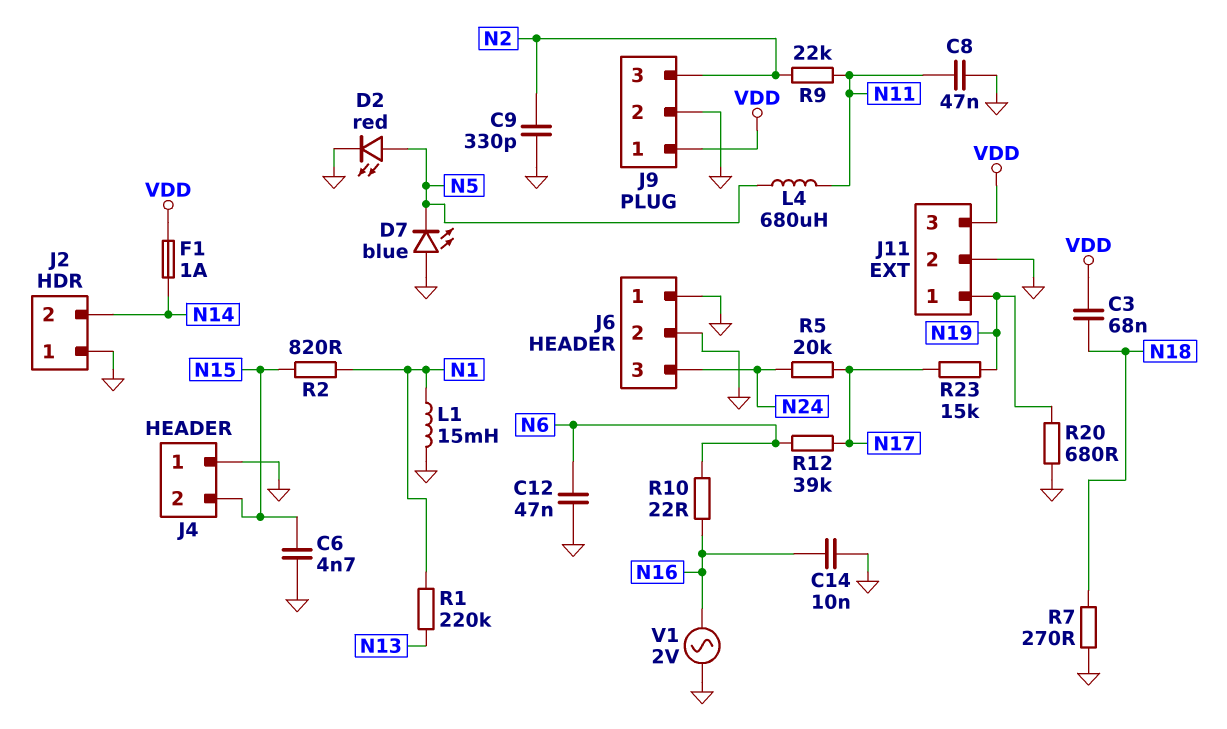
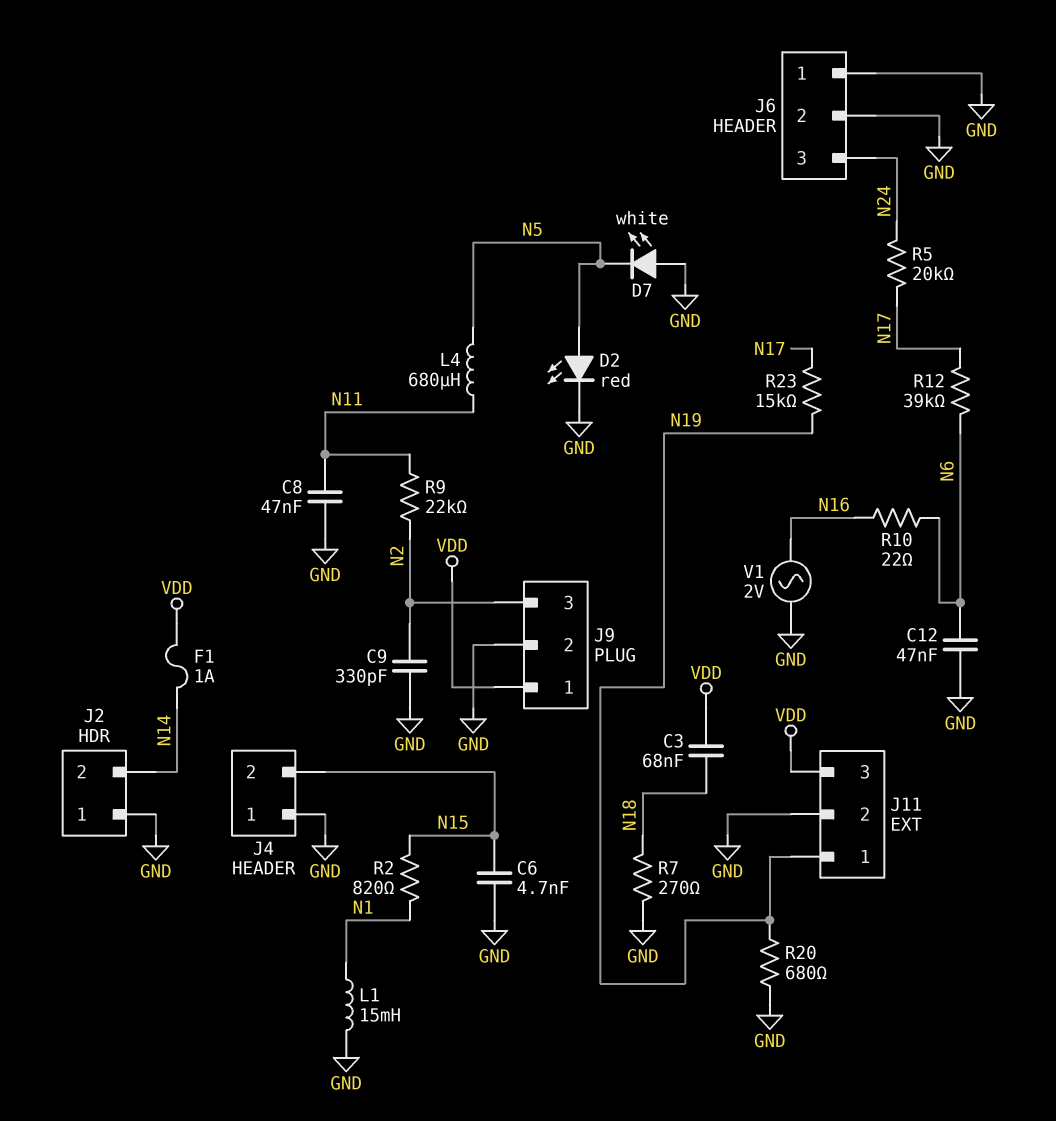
C14: 10nF (GND, N16) -> none
D7: LED blue (A GND, K N5) -> LED white (A GND, K N5)
R1: 220k (N1, N13) -> none

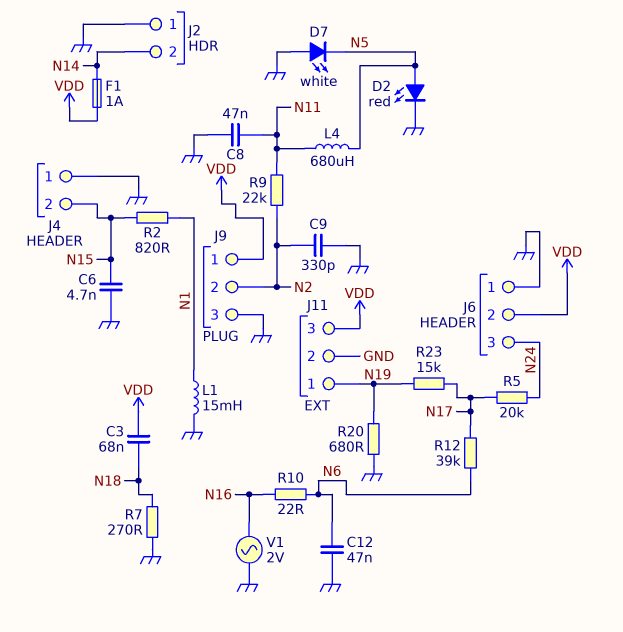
J6 pin 2: GND -> VDD
J9 pin 2: GND -> N2
J9 pin 3: N2 -> GND

